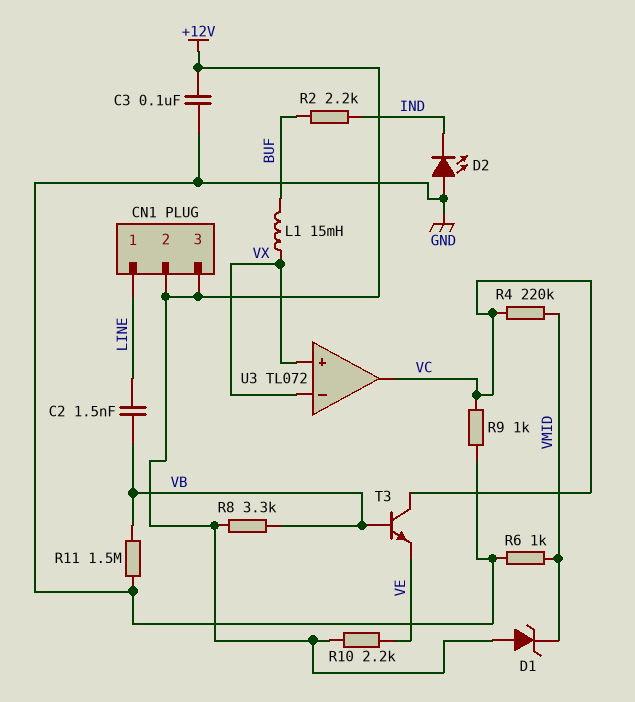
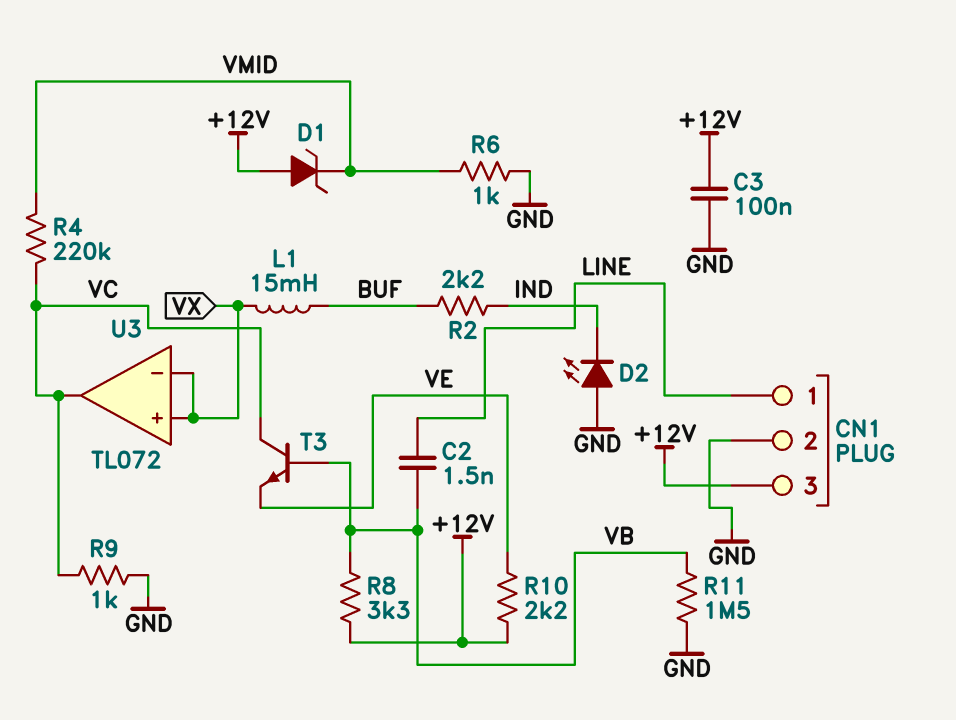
CN1 pin 2: +12V -> GND

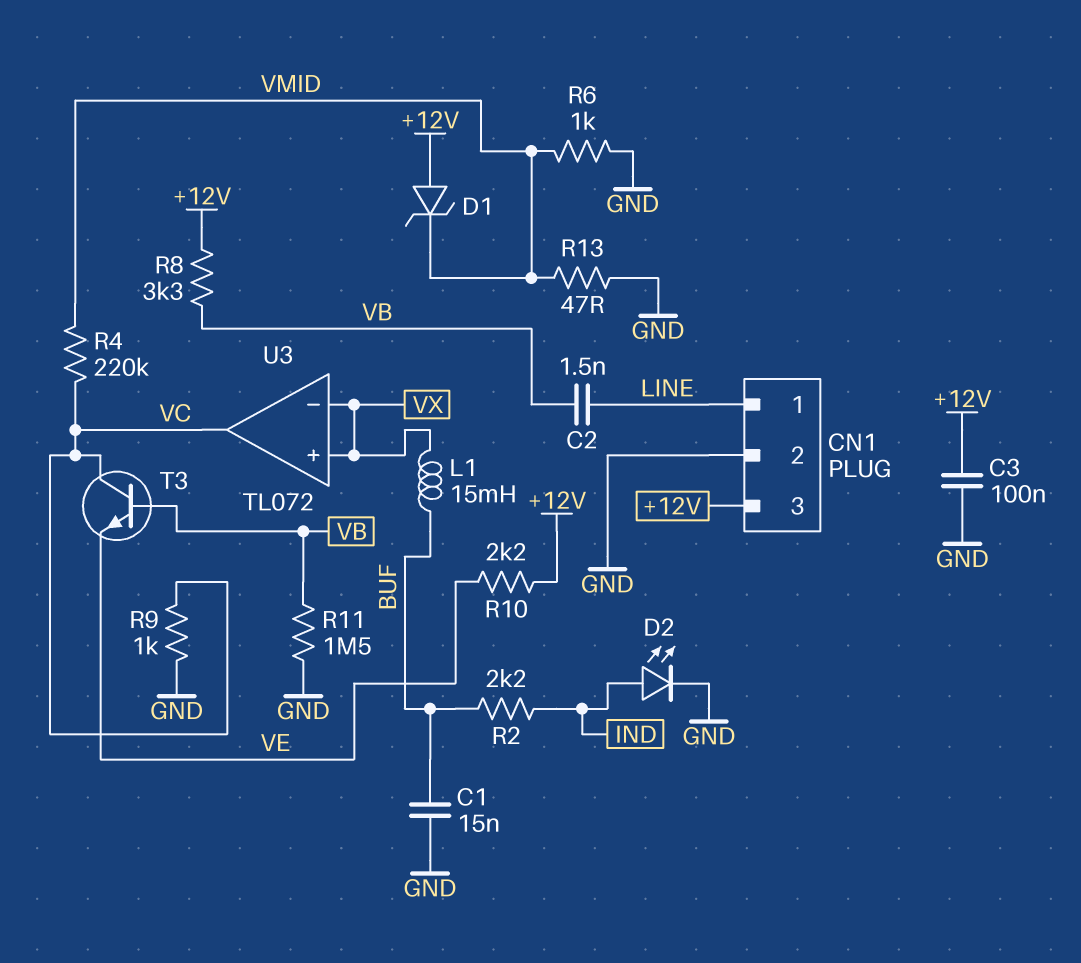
C1: none -> 15nF (BUF, GND)
D2: LED (A GND, K IND) -> LED (A IND, K GND)
R13: none -> 47 (GND, VMID)

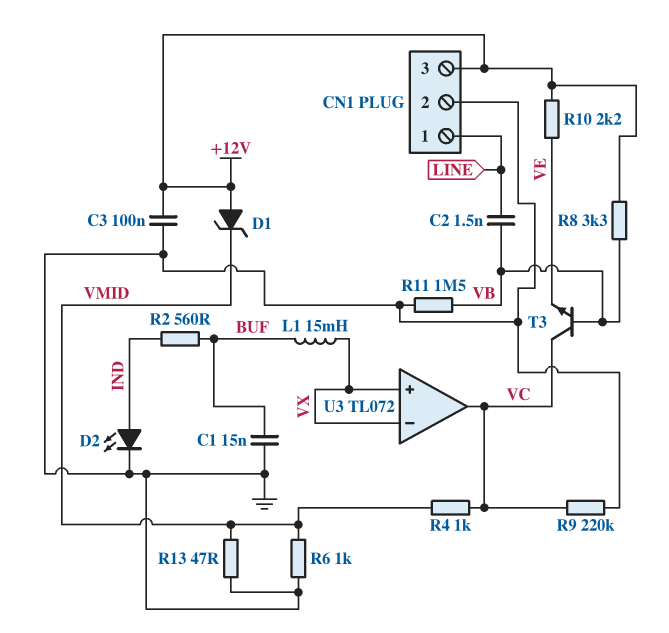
R2: 2.2k (BUF, IND) -> 560 (BUF, IND)
R4: 220k (VC, VMID) -> 1k (VC, VMID)
R9: 1k (GND, VC) -> 220k (GND, VC)

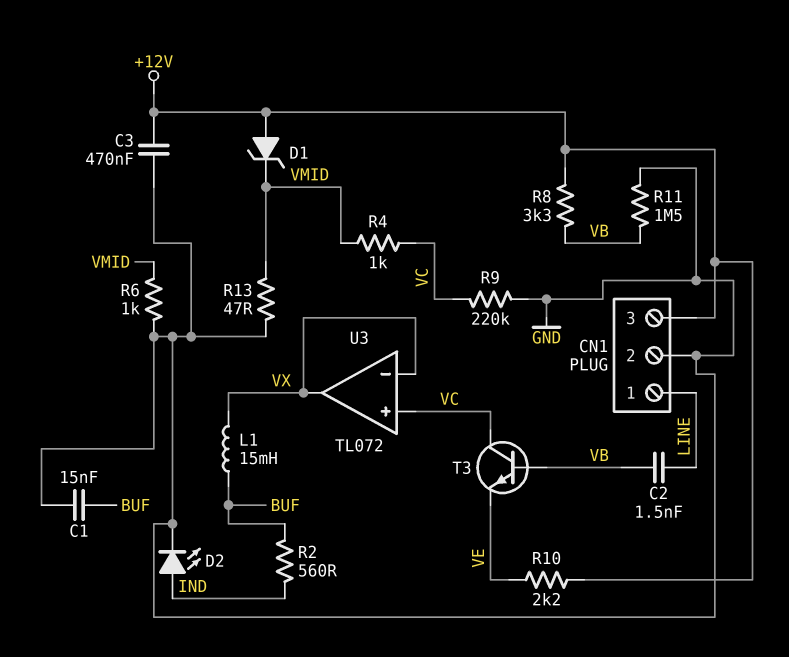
C3: 100nF (+12V, GND) -> 470nF (+12V, GND)
U3 pin in+: VX -> VC
U3 pin out: VC -> VX

